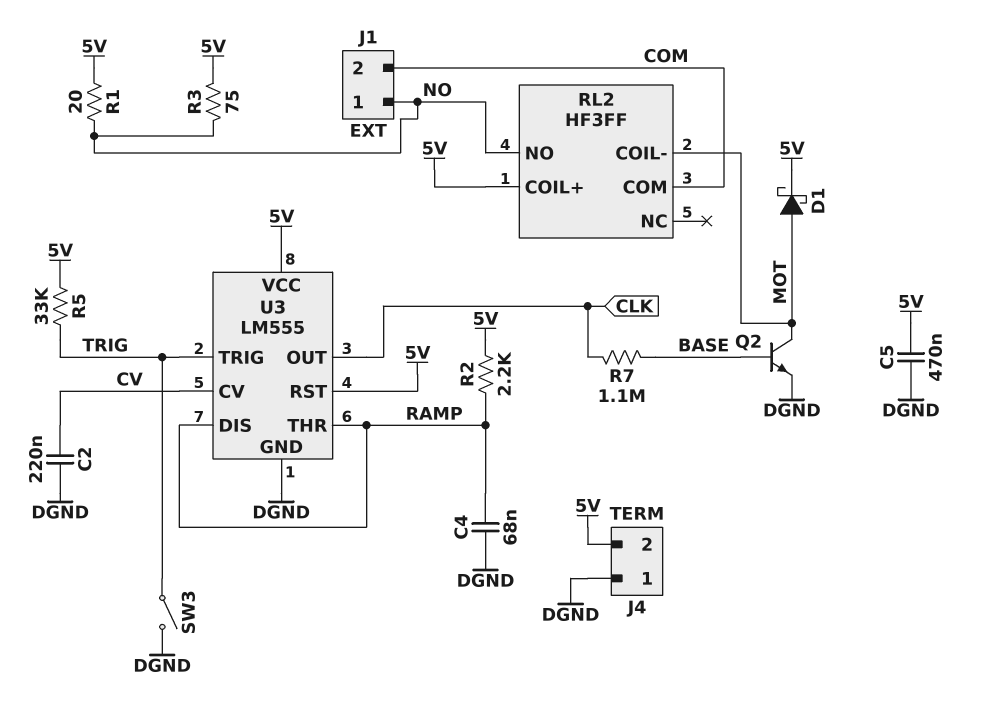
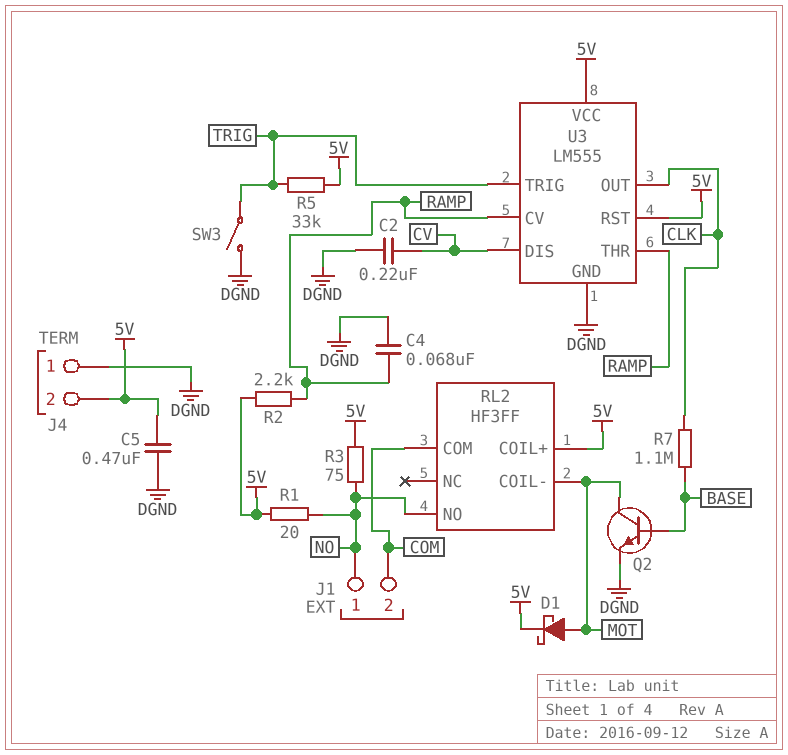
U3 pin CV: CV -> RAMP
U3 pin DIS: RAMP -> CV

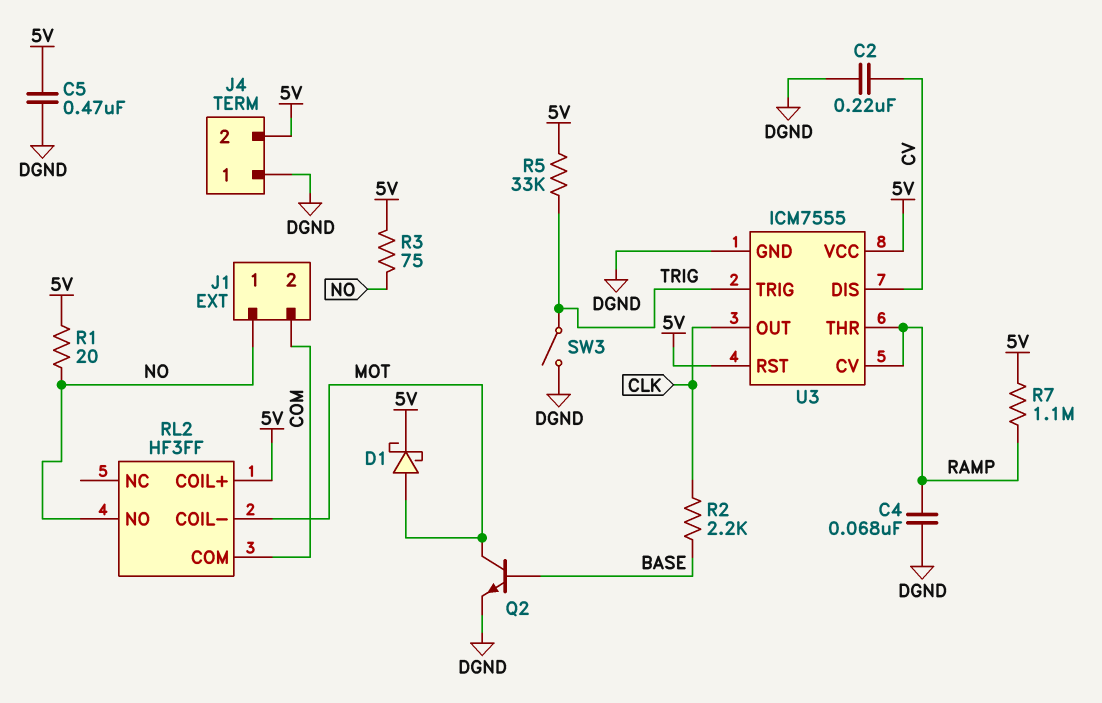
R2: 2.2k (5V, RAMP) -> 2.2k (BASE, CLK)
R7: 1.1M (BASE, CLK) -> 1.1M (5V, RAMP)
U3: LM555 -> ICM7555

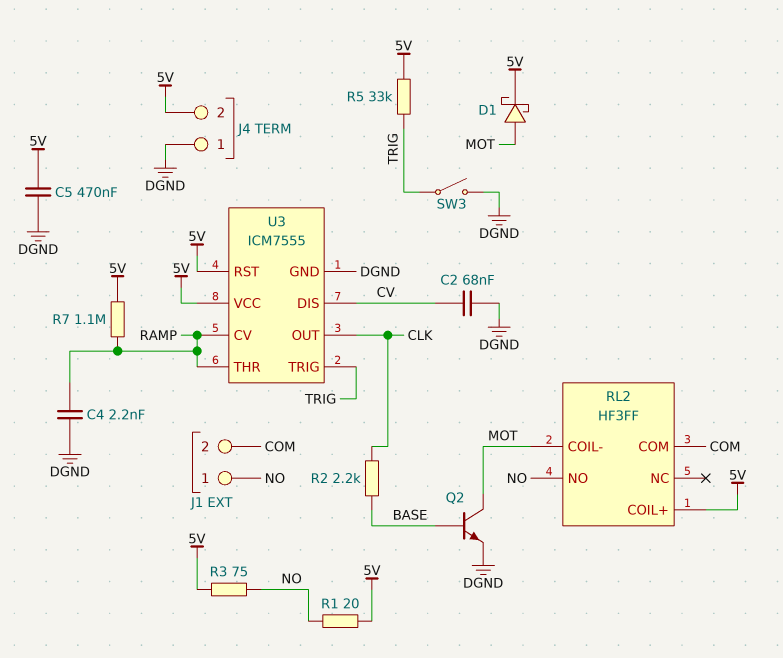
C2: 220nF (CV, DGND) -> 68nF (CV, DGND)
C4: 68nF (DGND, RAMP) -> 2.2nF (DGND, RAMP)

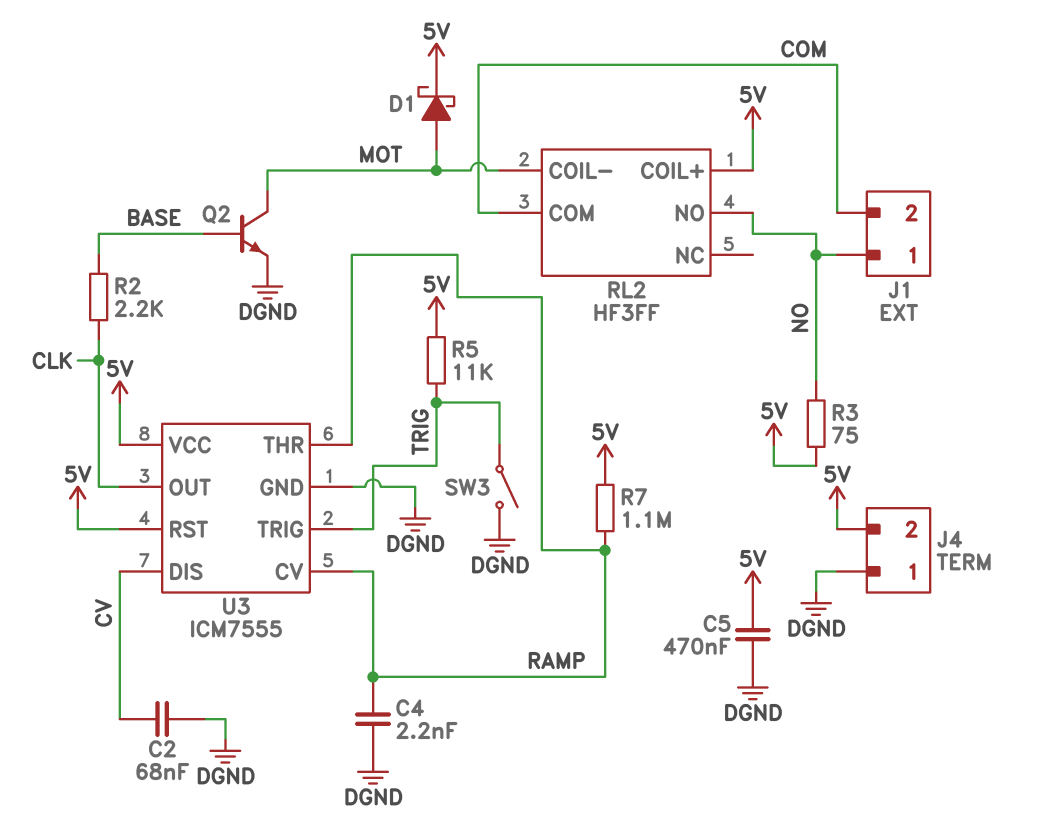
R1: 20 (5V, NO) -> none
R5: 33k (5V, TRIG) -> 11k (5V, TRIG)

